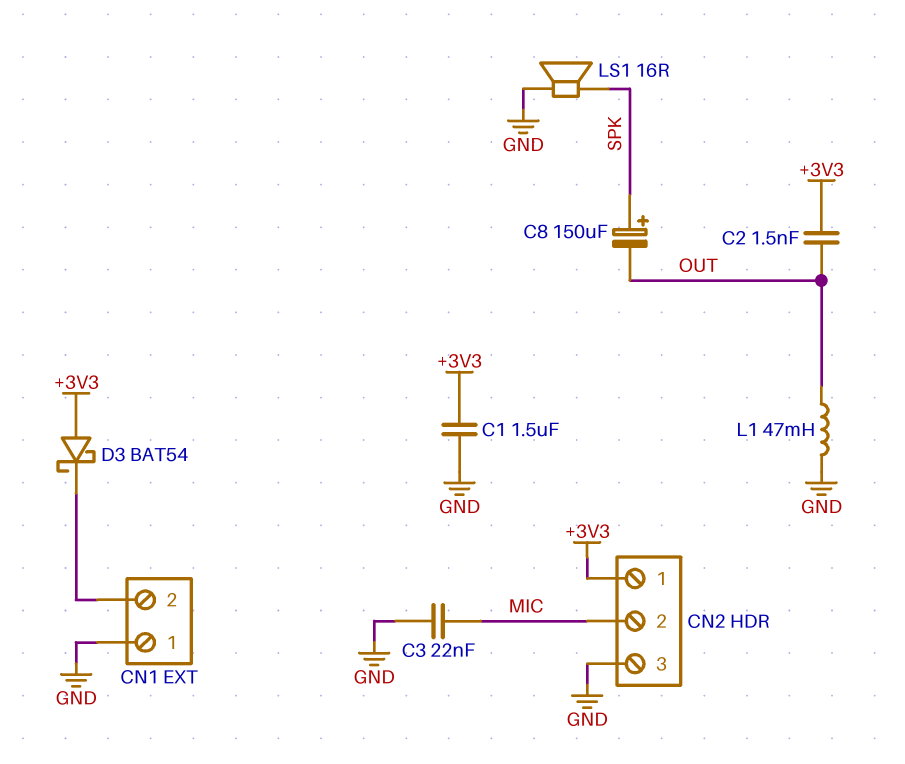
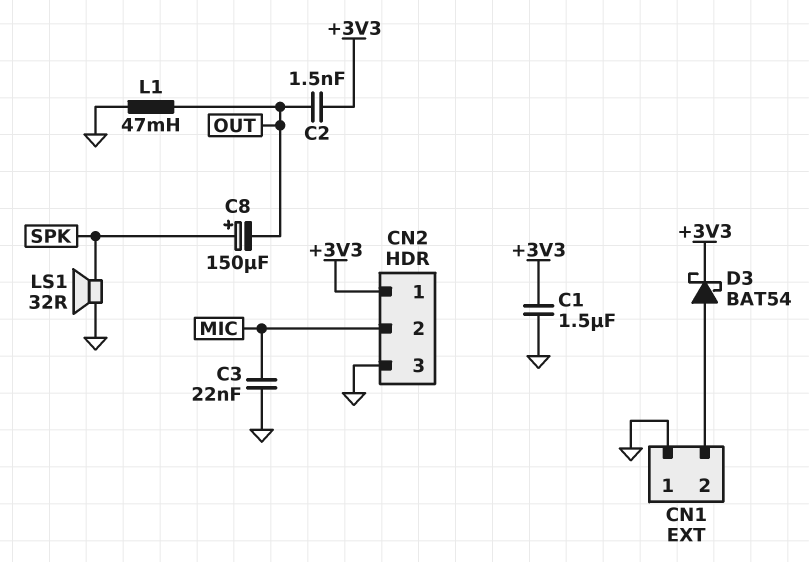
D3: schottky BAT54 (A +3V3, K CN1/2) -> schottky BAT54 (A CN1/2, K +3V3)
LS1: speaker 16R (GND, SPK) -> speaker 32R (GND, SPK)

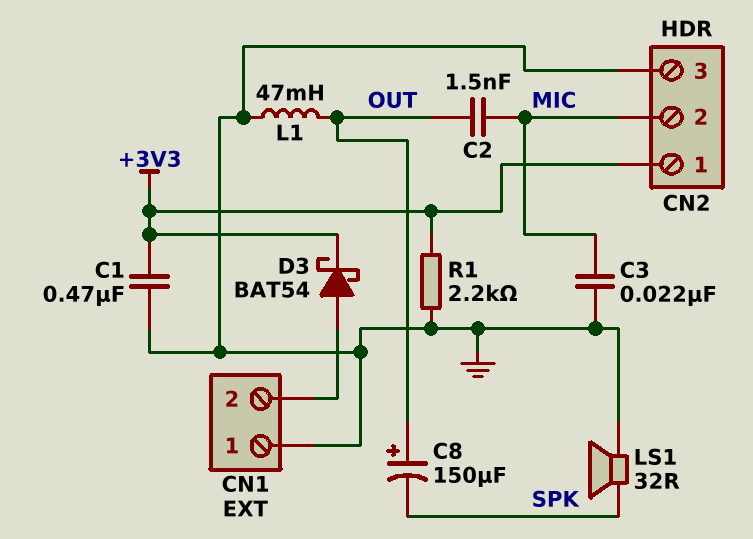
C1: 1.5uF (+3V3, GND) -> 470nF (+3V3, GND)
C2: 1.5nF (+3V3, OUT) -> 1.5nF (MIC, OUT)
C8: 150uF (plus SPK, minus OUT) -> 150uF (plus OUT, minus SPK)
R1: none -> 2.2k (+3V3, GND)

